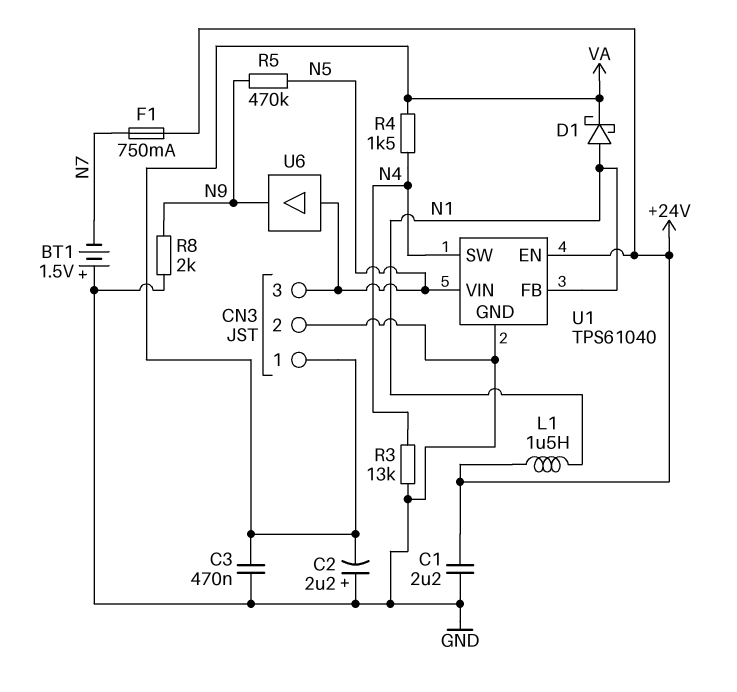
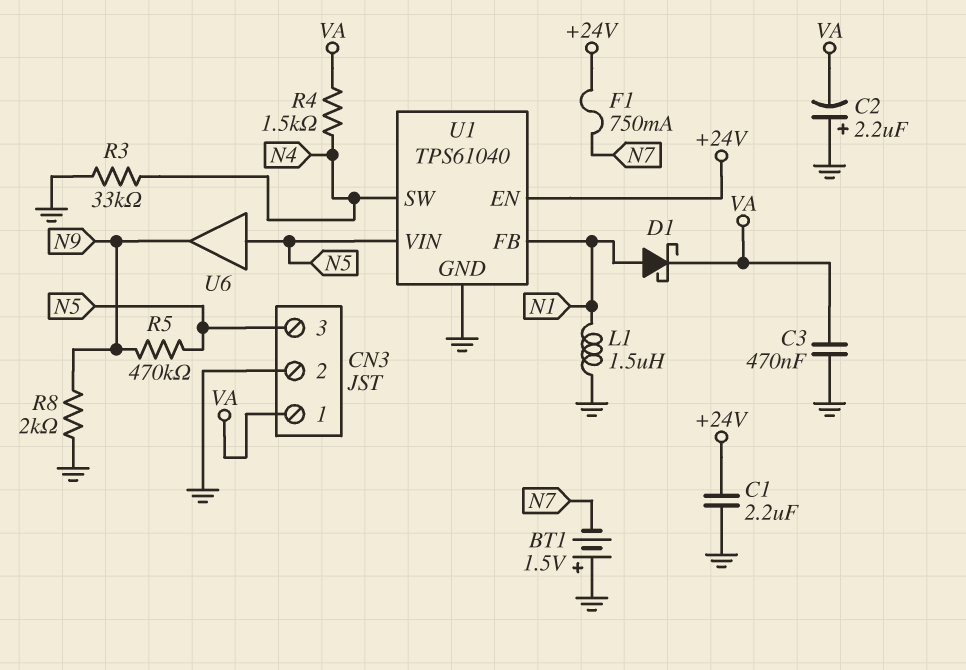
L1: 1.5uH (+24V, N1) -> 1.5uH (GND, N1)
R3: 13k (GND, N4) -> 33k (GND, N4)

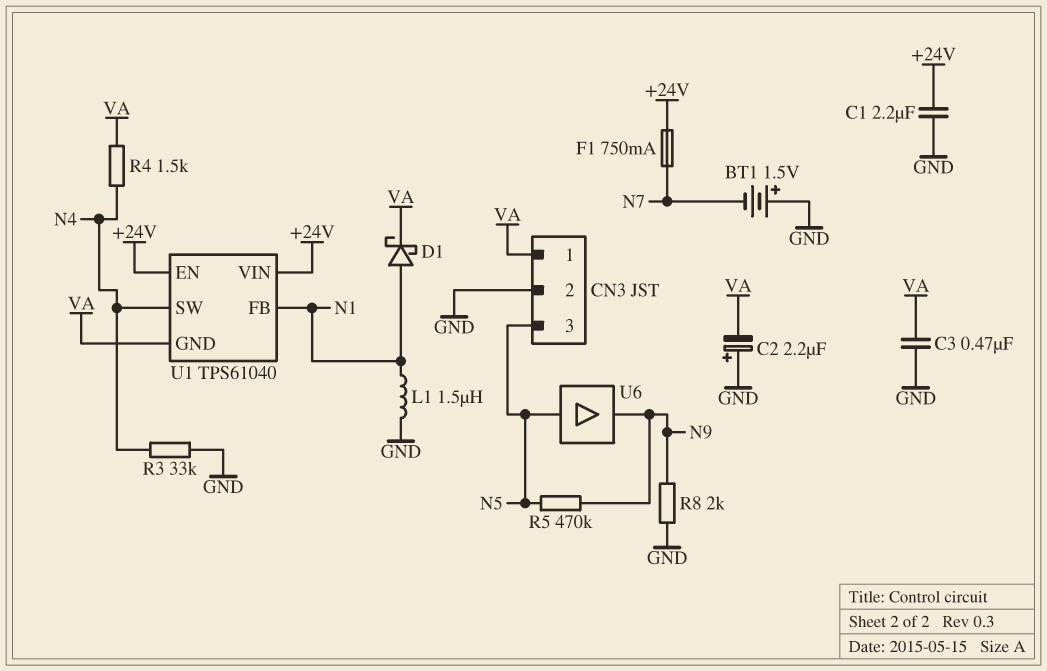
U1 pin GND: GND -> VA
U1 pin VIN: N5 -> +24V

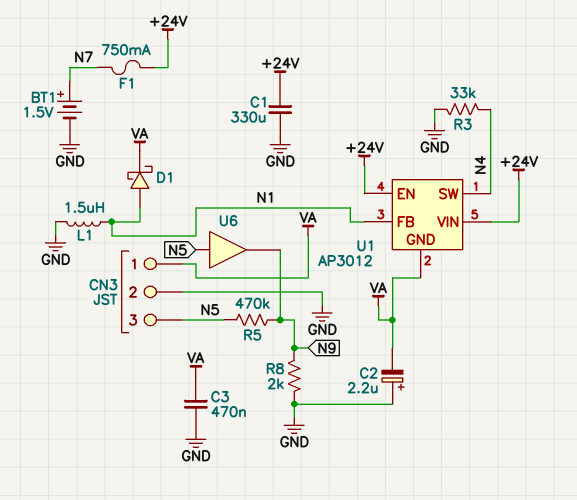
BT1: 1.5V (plus GND, minus N7) -> 1.5V (plus N7, minus GND)
C1: 2.2uF (+24V, GND) -> 330uF (+24V, GND)
R4: 1.5k (N4, VA) -> none
U1: TPS61040 -> AP3012

